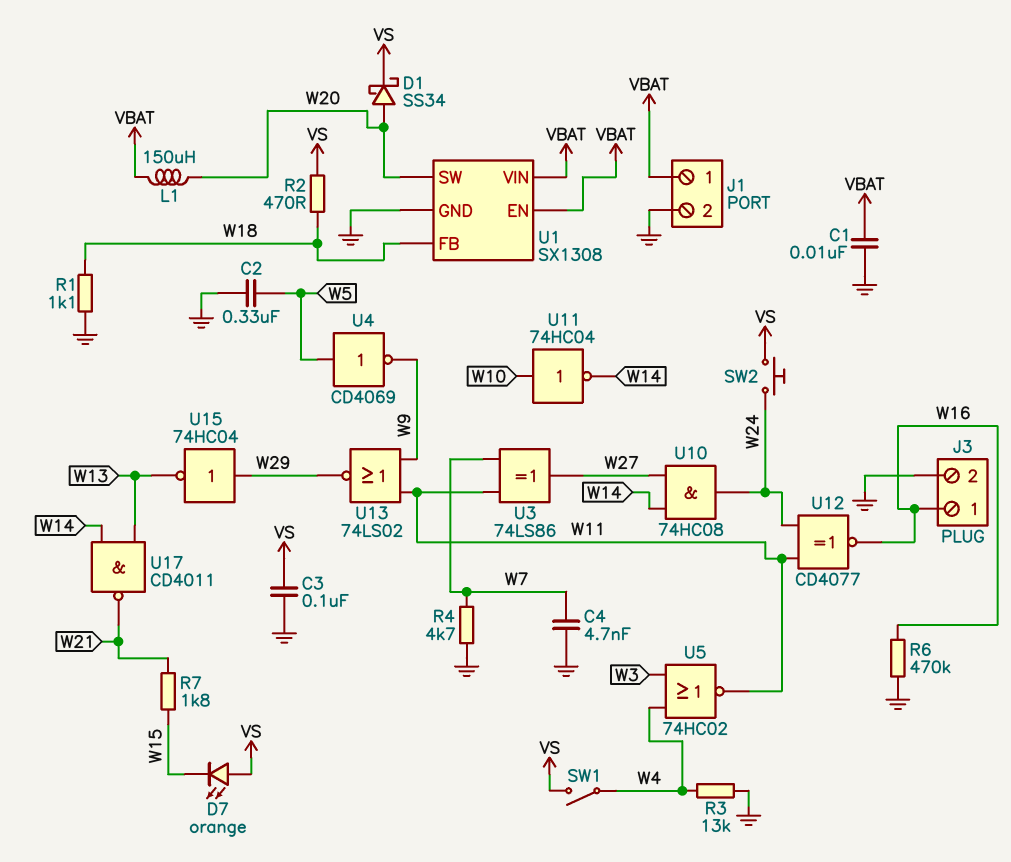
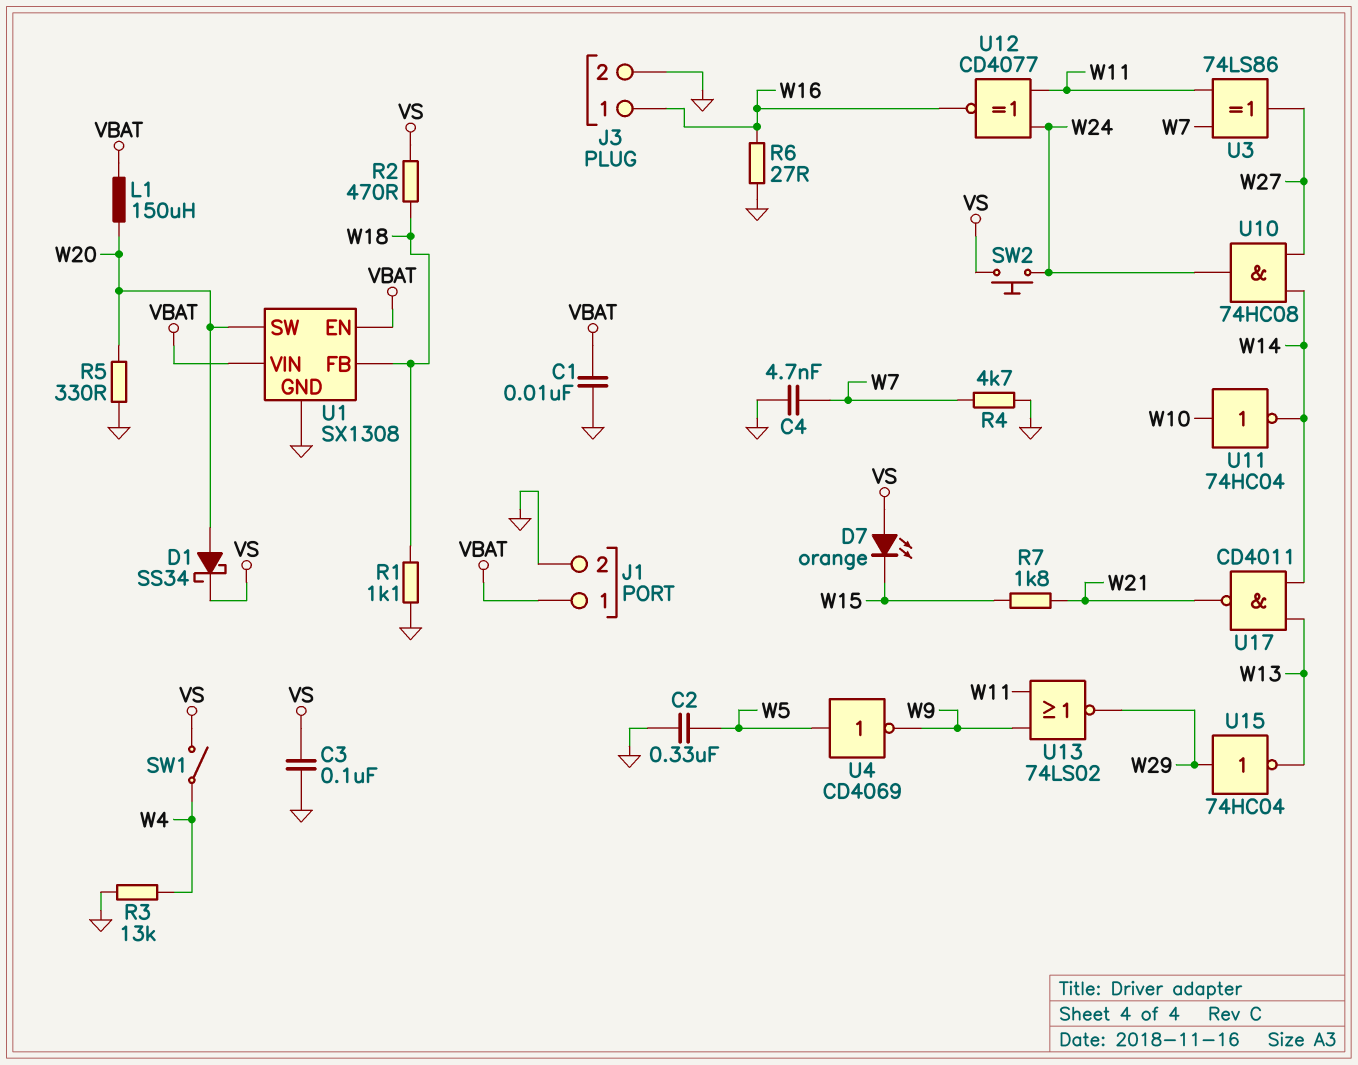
R5: none -> 330 (GND, W20)
R6: 470k (GND, W16) -> 27 (GND, W16)
U5: NOR 74HC02 (in W3, in W4, out W11) -> none

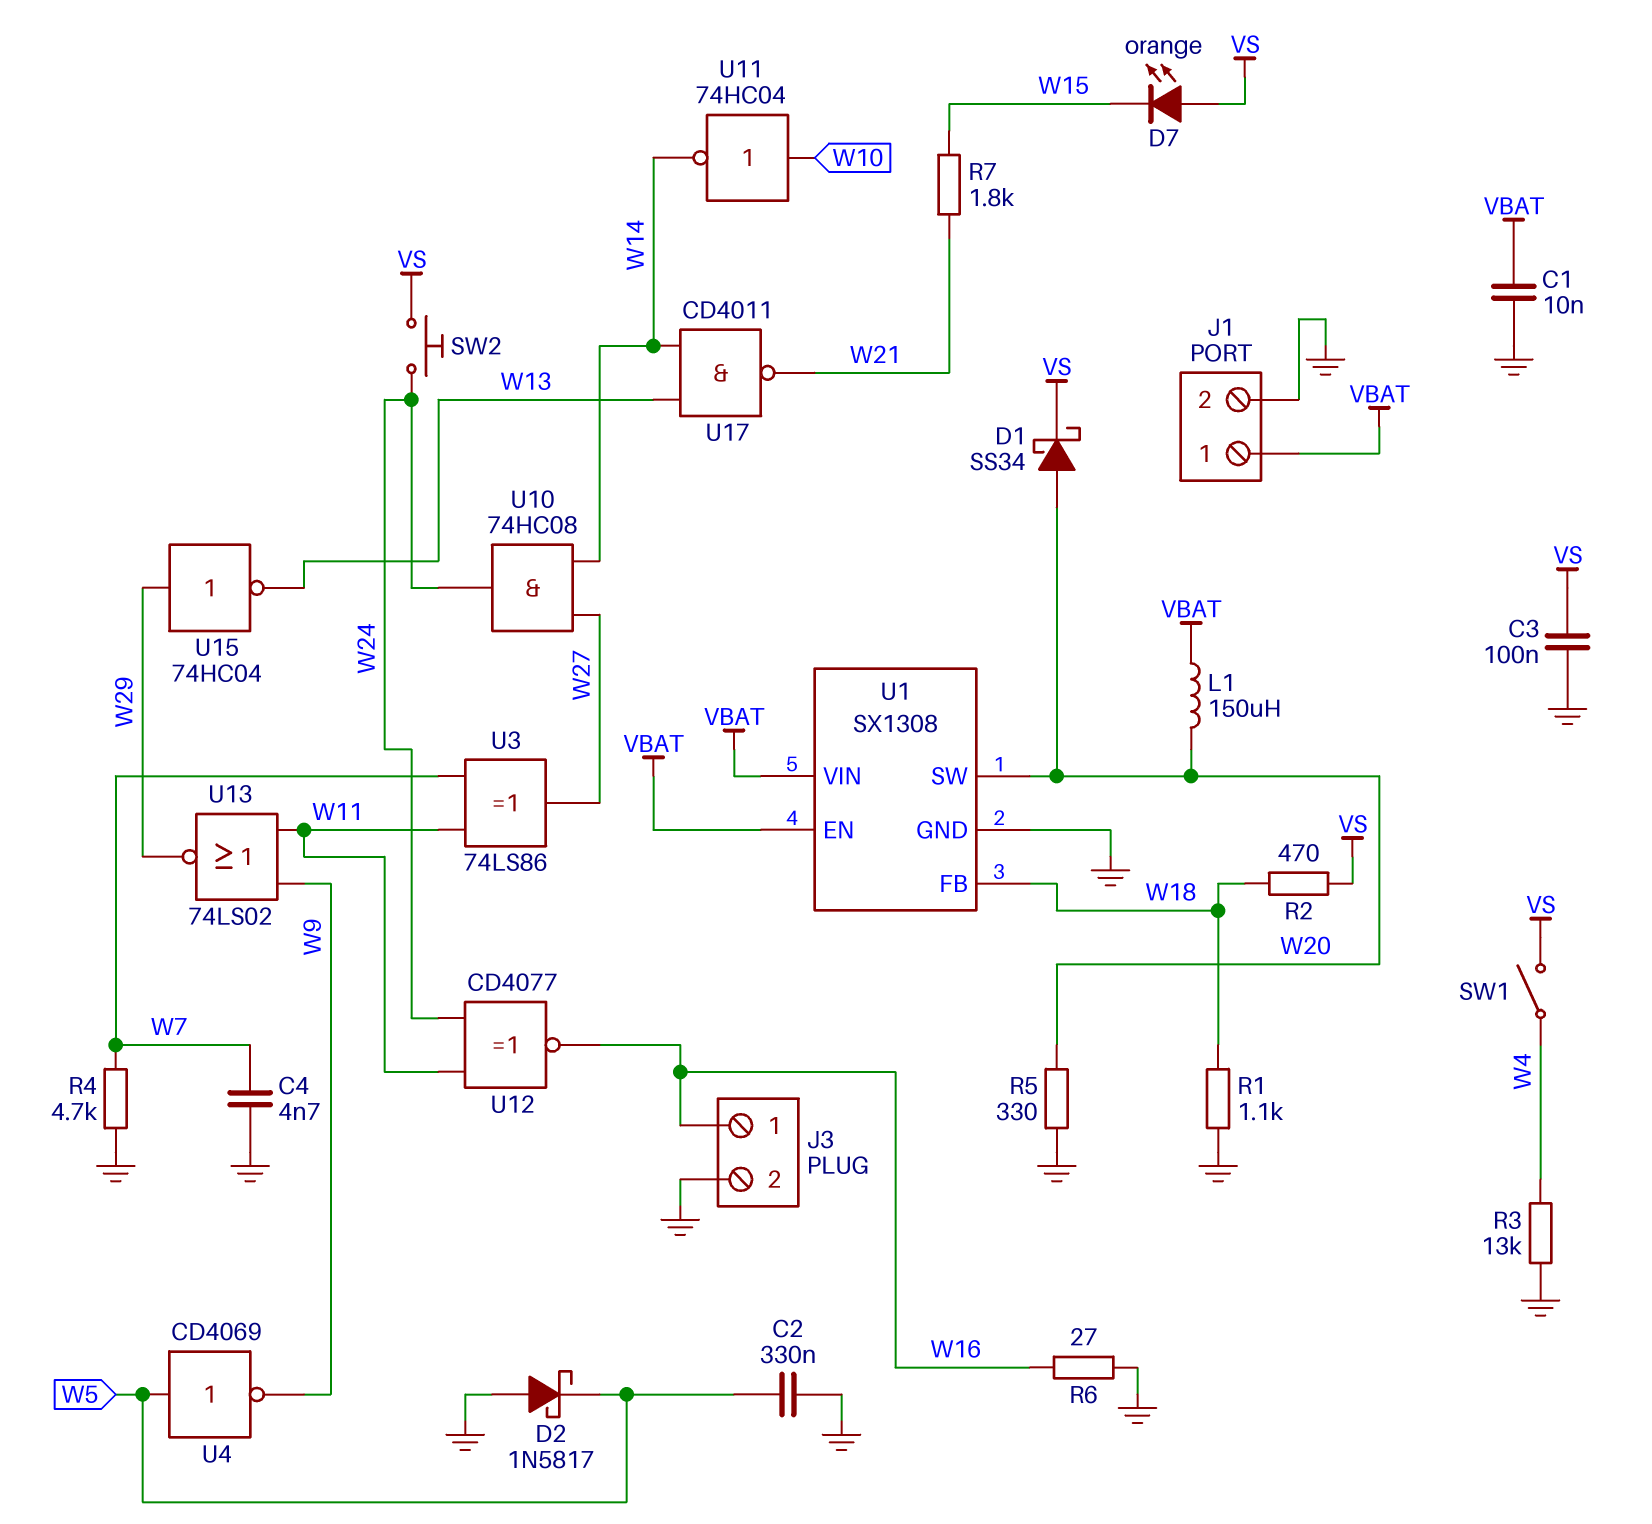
D2: none -> schottky 1N5817 (A GND, K W5)

